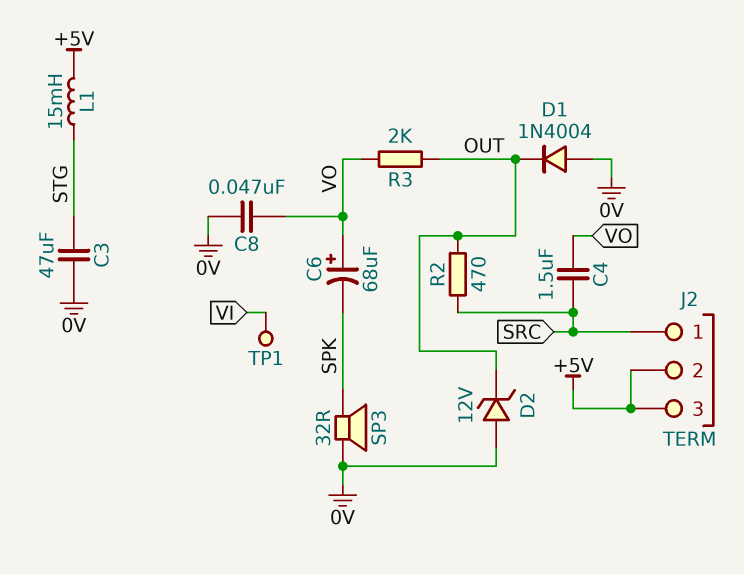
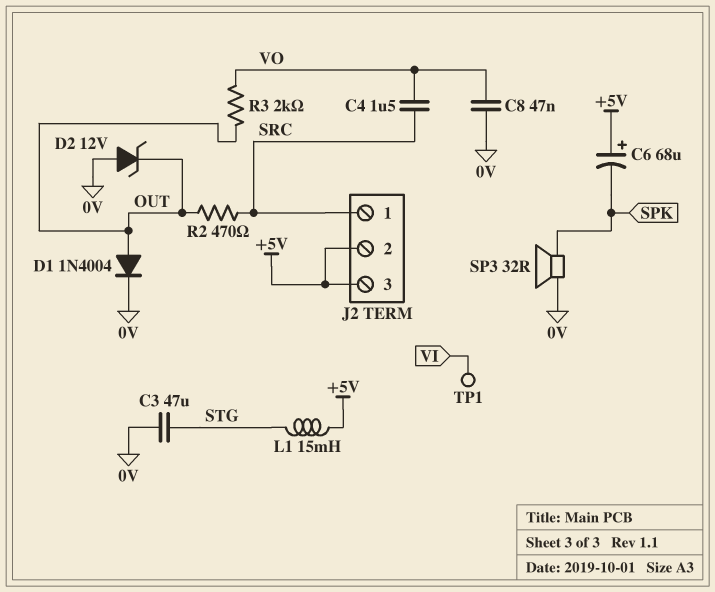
C6: 68uF (plus VO, minus SPK) -> 68uF (plus +5V, minus SPK)
D1: diode 1N4004 (A 0V, K OUT) -> diode 1N4004 (A OUT, K 0V)

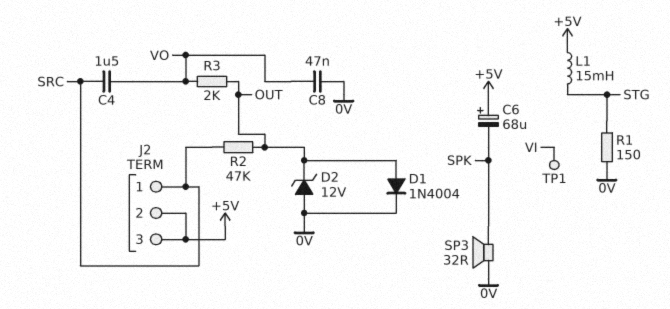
C3: 47uF (0V, STG) -> none
R1: none -> 150 (0V, STG)
R2: 470 (OUT, SRC) -> 47k (OUT, SRC)

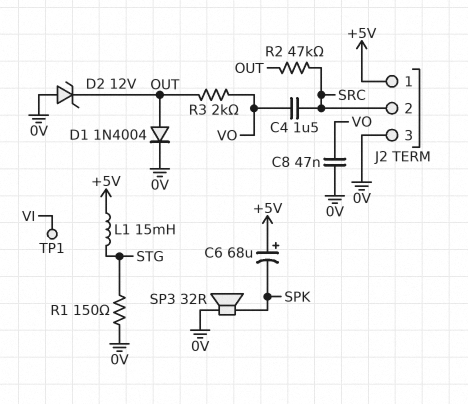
J2 pin 1: SRC -> +5V
J2 pin 2: +5V -> SRC
J2 pin 3: +5V -> 0V

